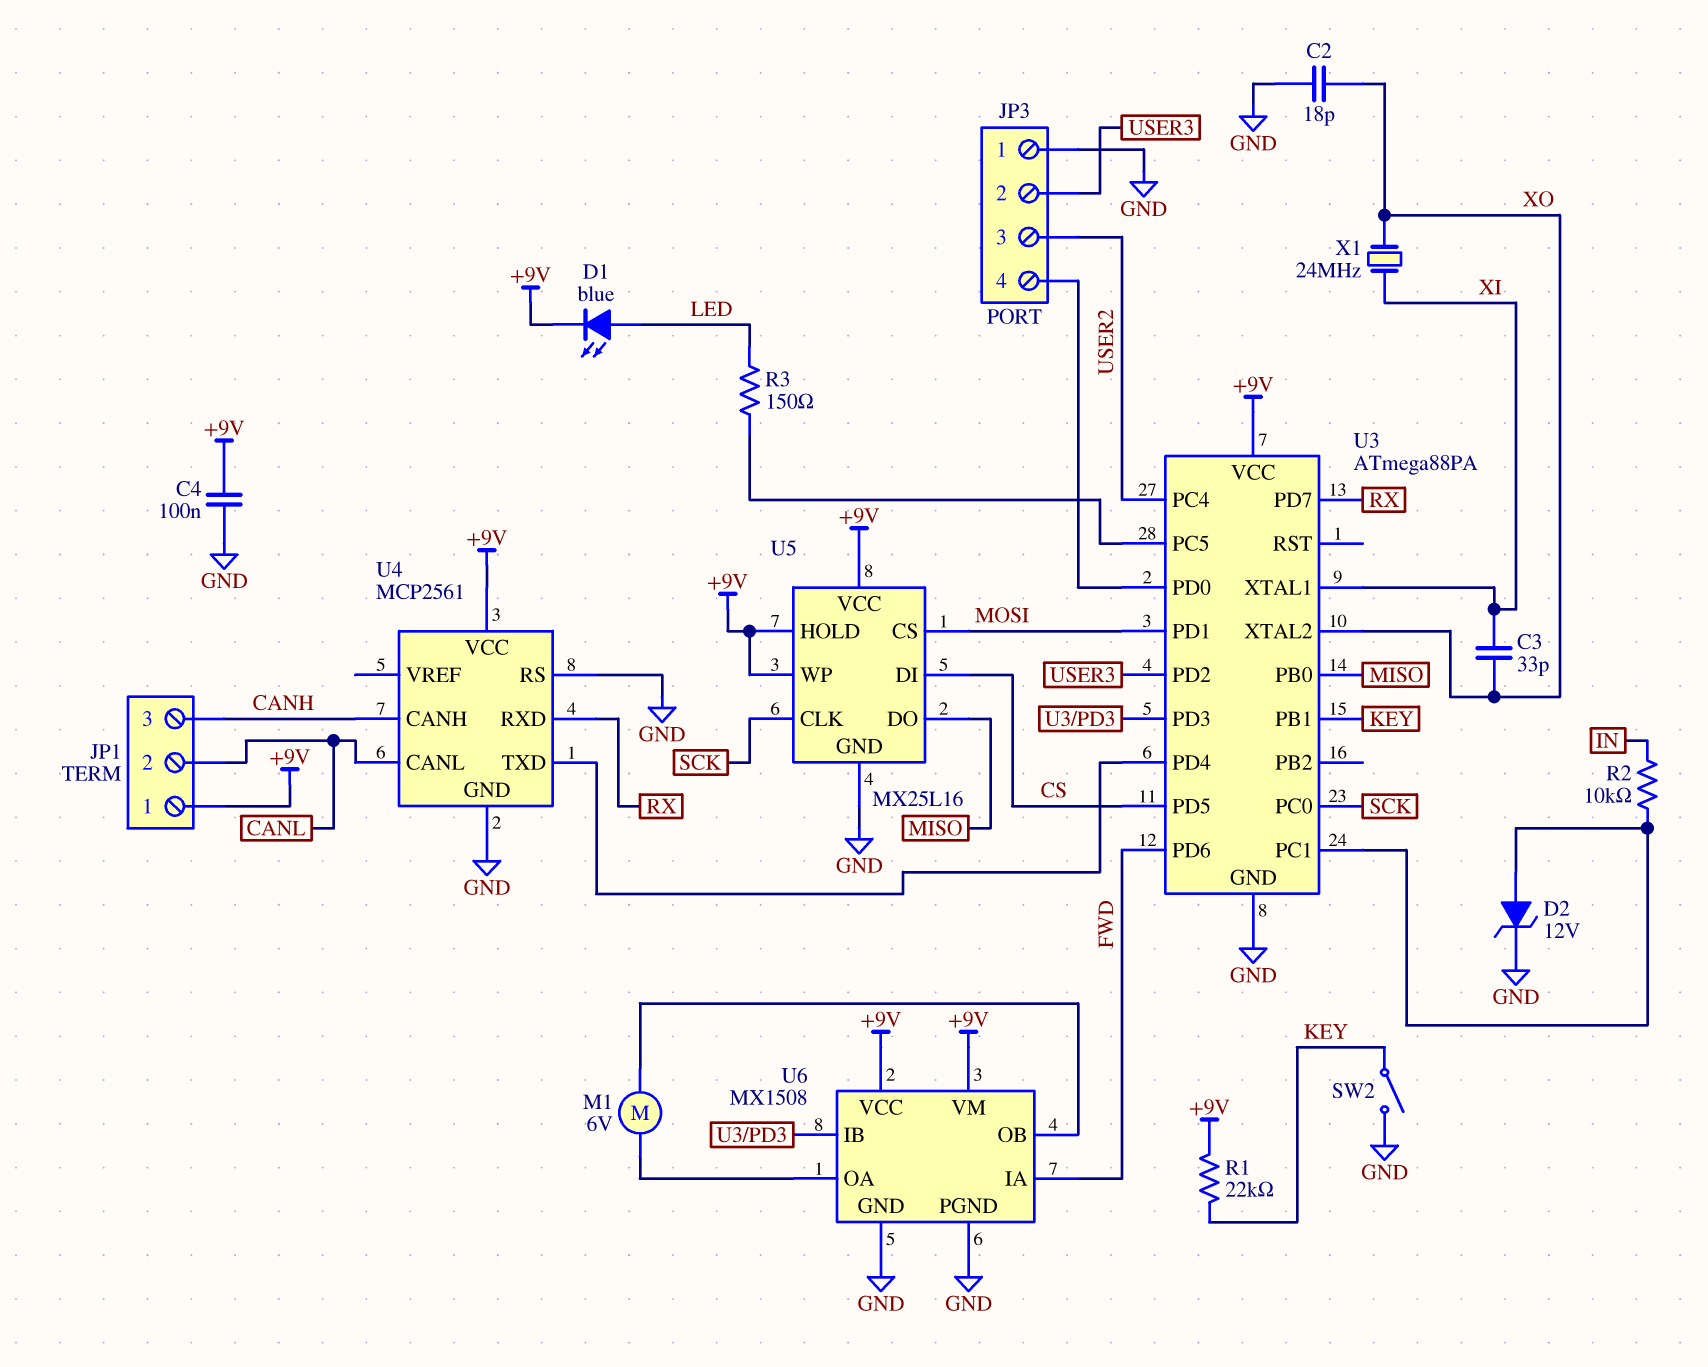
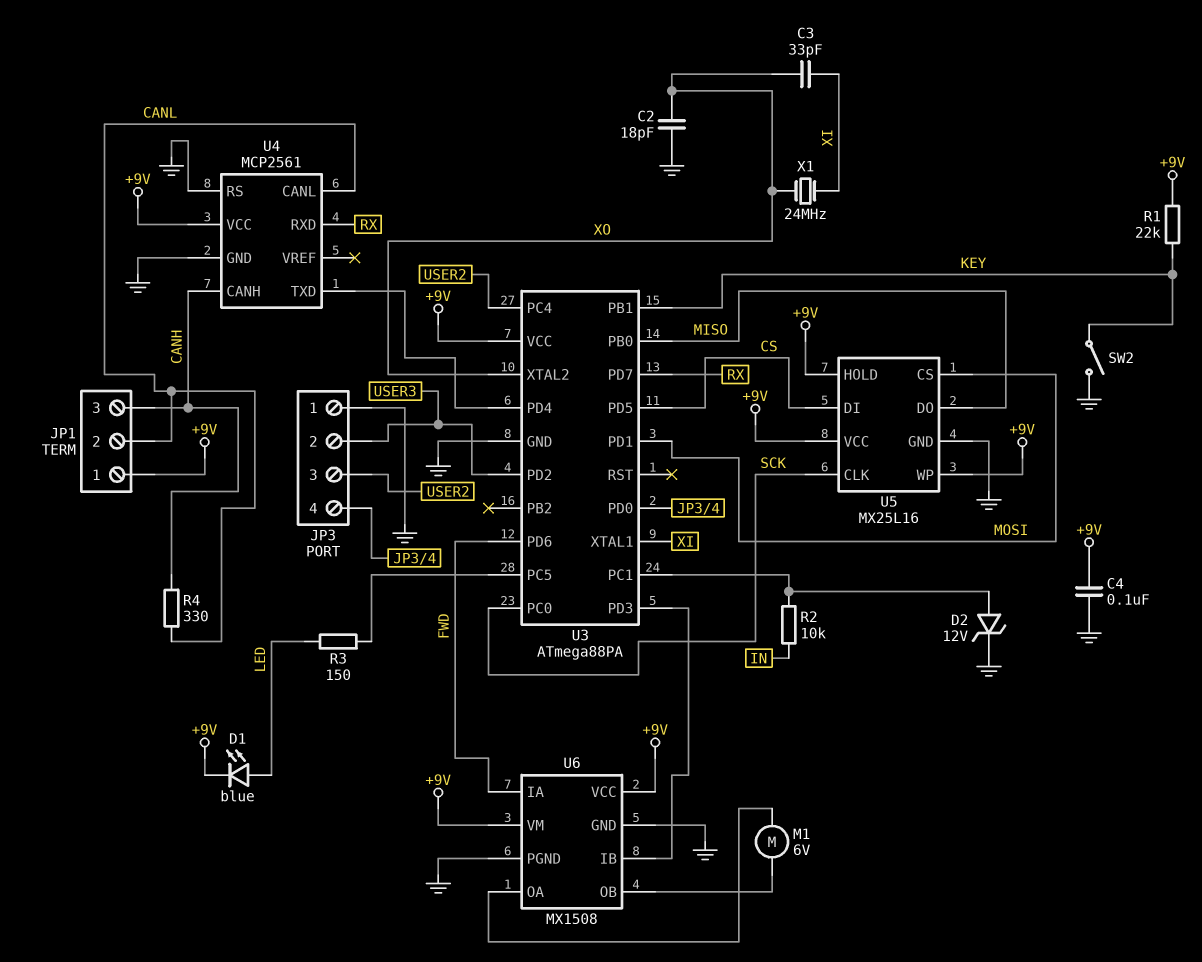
R4: none -> 330 (CANH, CANL)

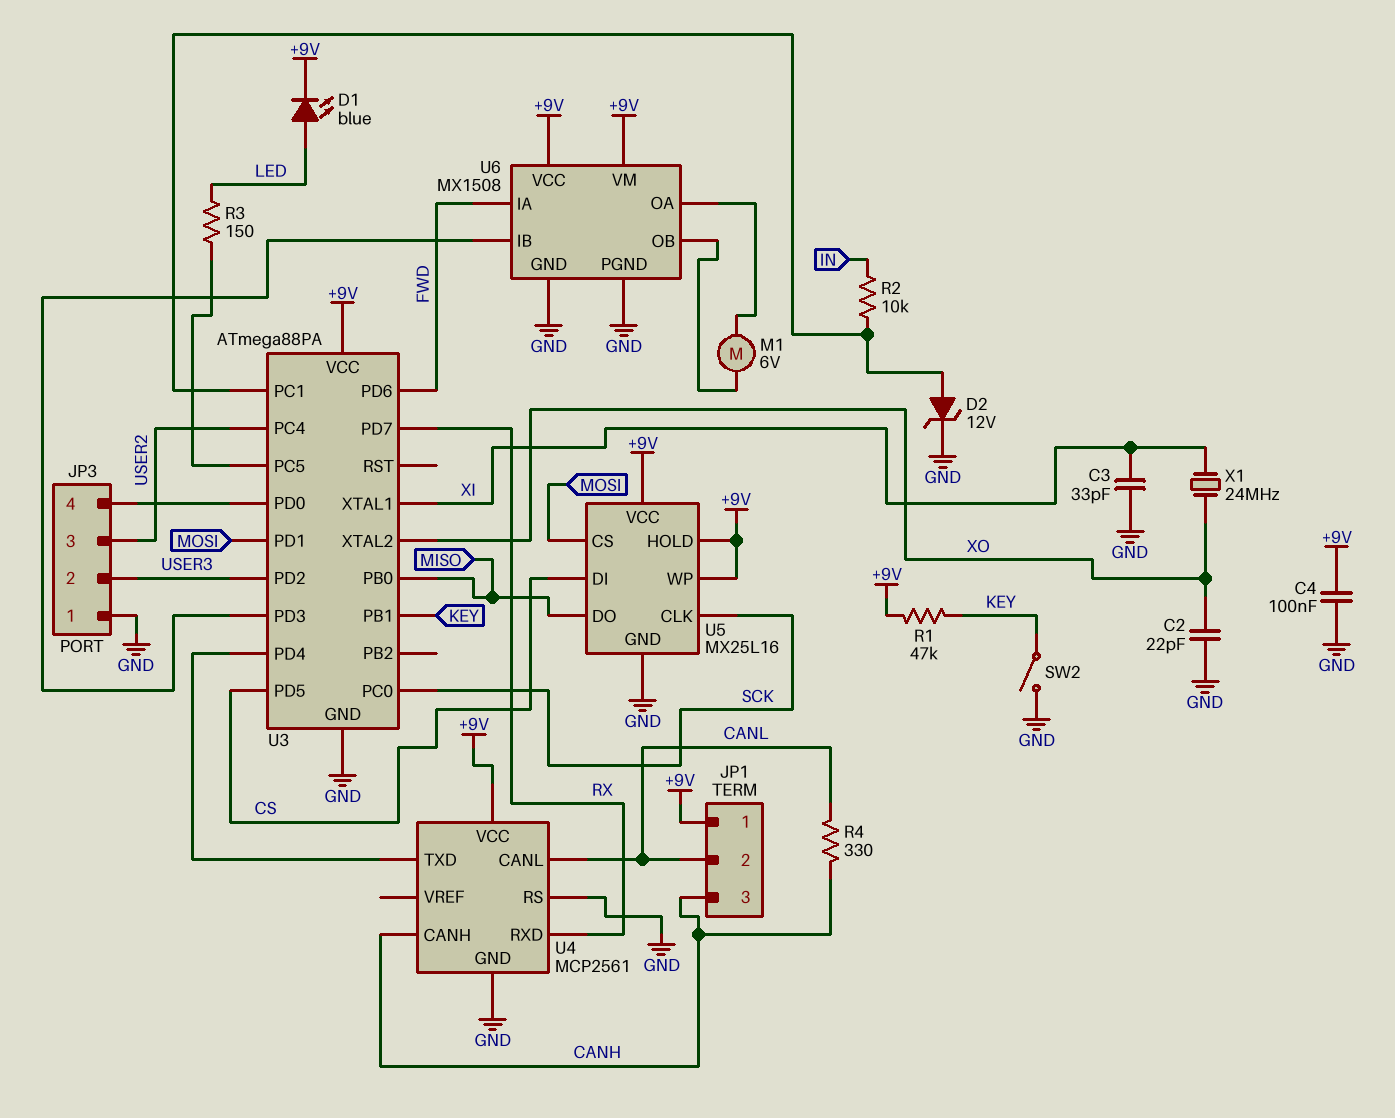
C2: 18pF (GND, XO) -> 22pF (GND, XO)
C3: 33pF (XI, XO) -> 33pF (GND, XI)
R1: 22k (+9V, KEY) -> 47k (+9V, KEY)

